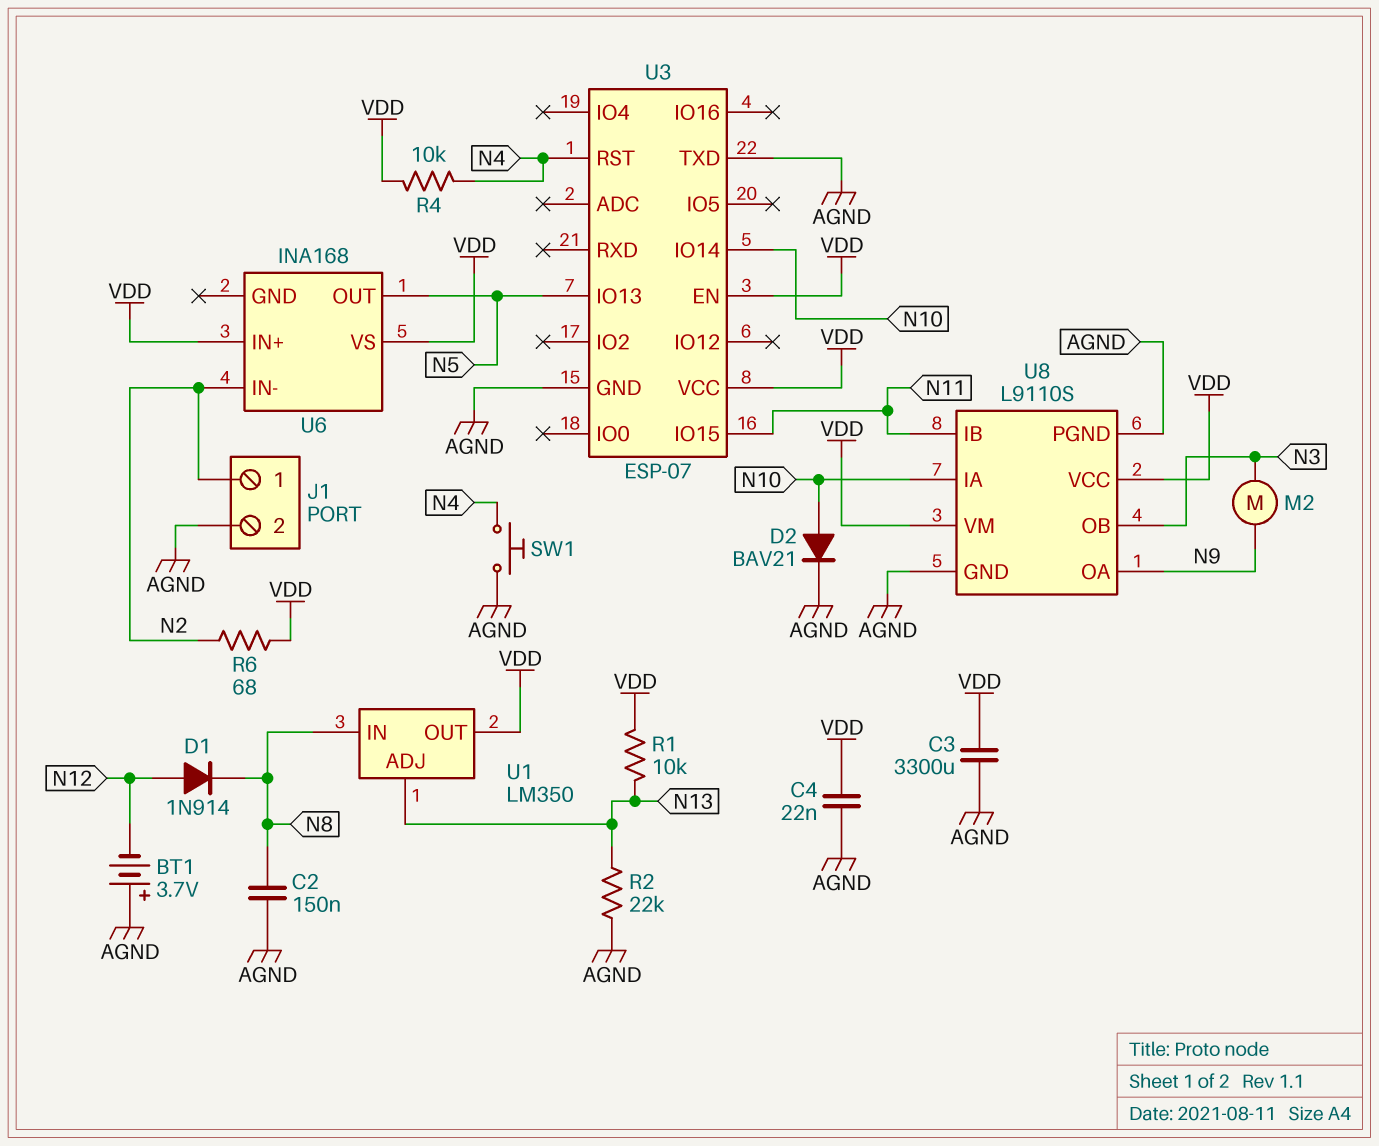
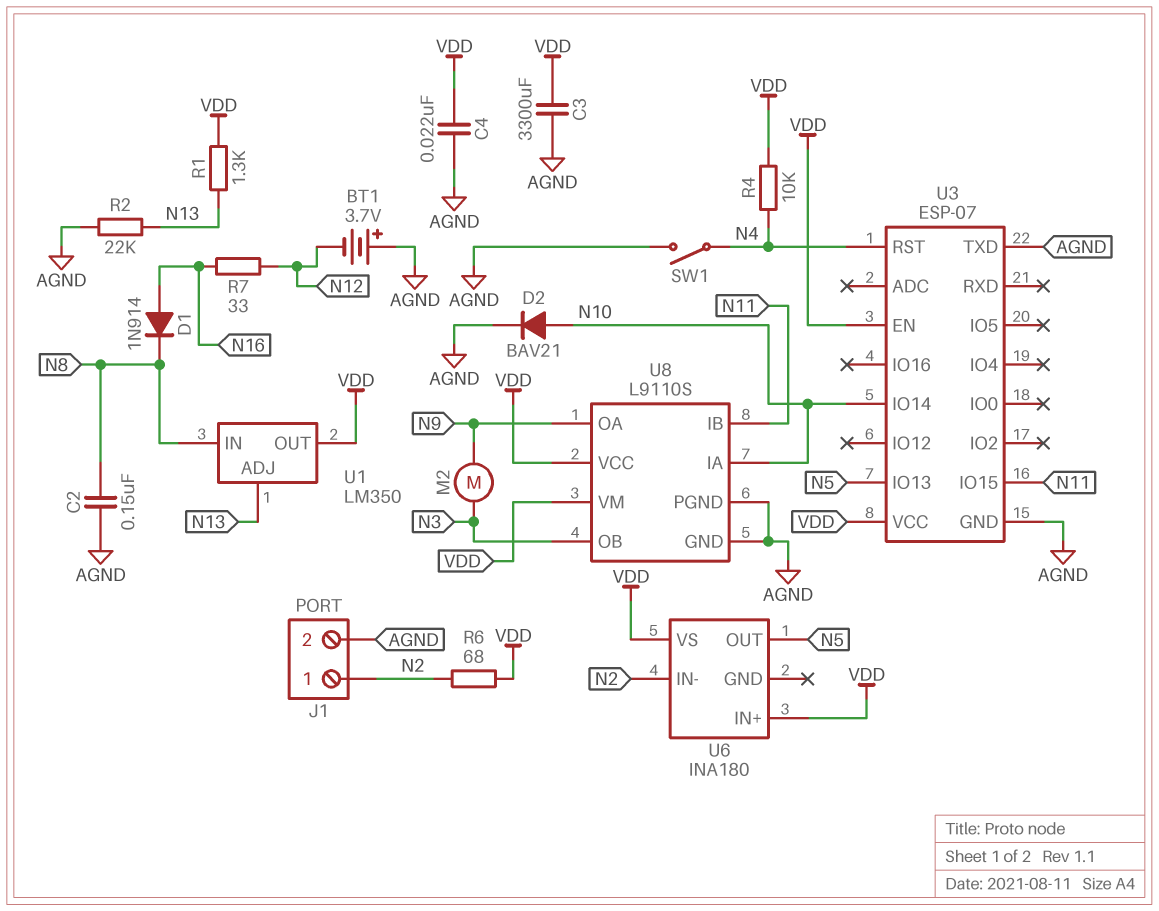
D1: diode 1N914 (A N12, K N8) -> diode 1N914 (A N16, K N8)
R1: 10k (N13, VDD) -> 1.3k (N13, VDD)
R7: none -> 33 (N12, N16)
SW1: button (AGND, N4) -> switch (AGND, N4)
U6: INA168 -> INA180

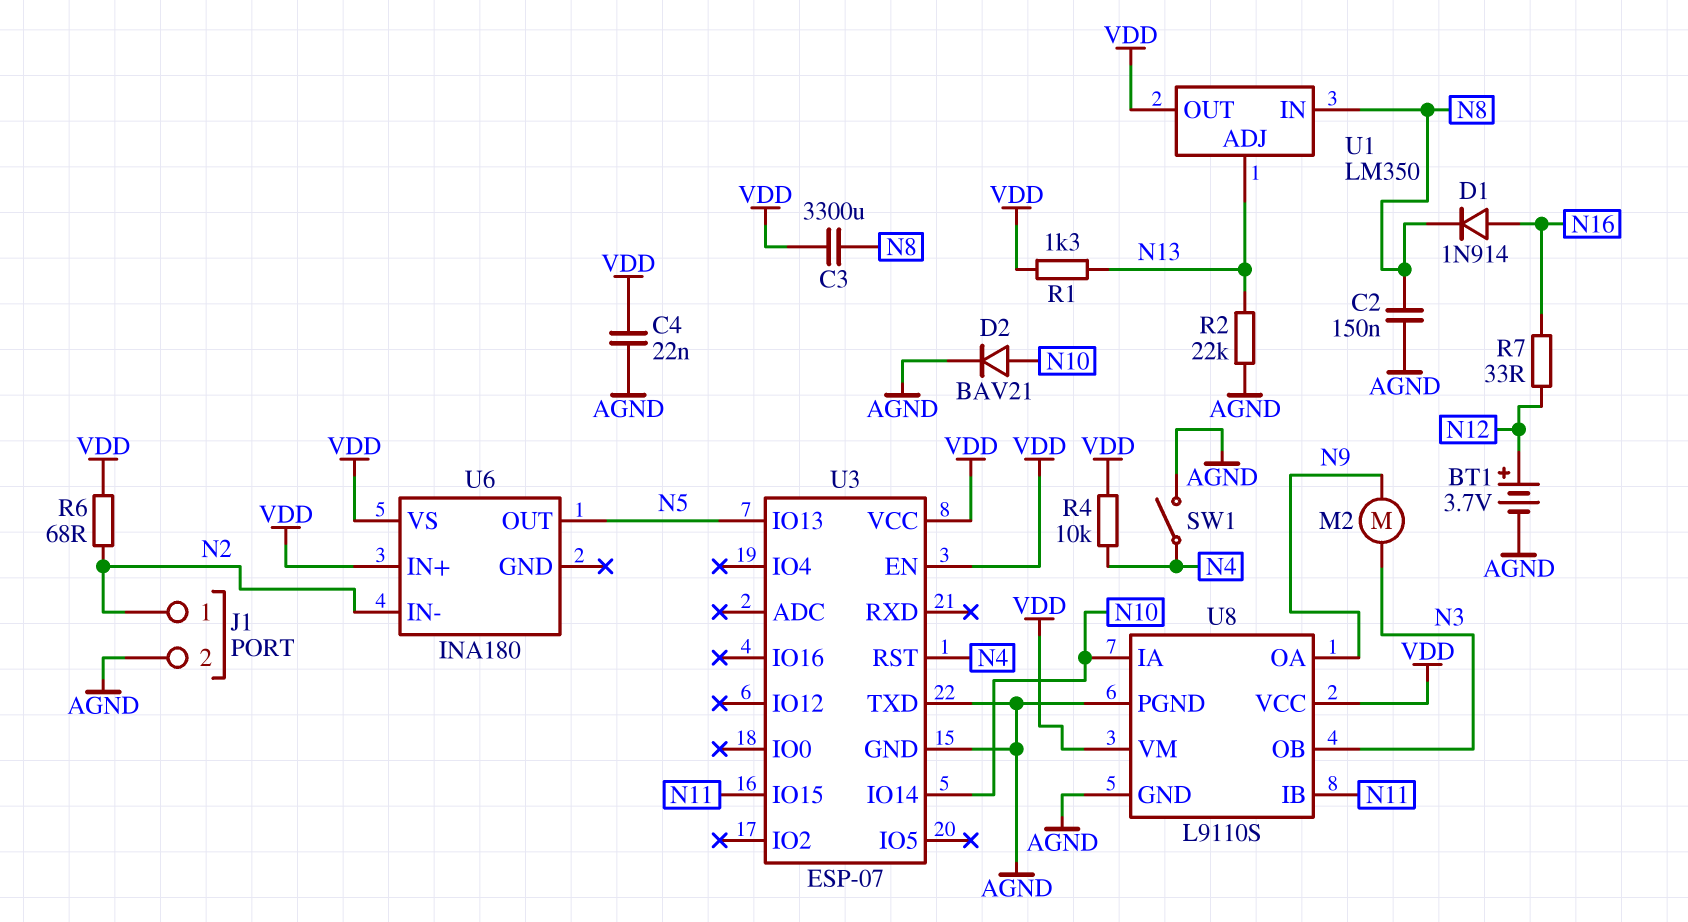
BT1: 3.7V (plus AGND, minus N12) -> 3.7V (plus N12, minus AGND)
C3: 3300uF (AGND, VDD) -> 3300uF (N8, VDD)

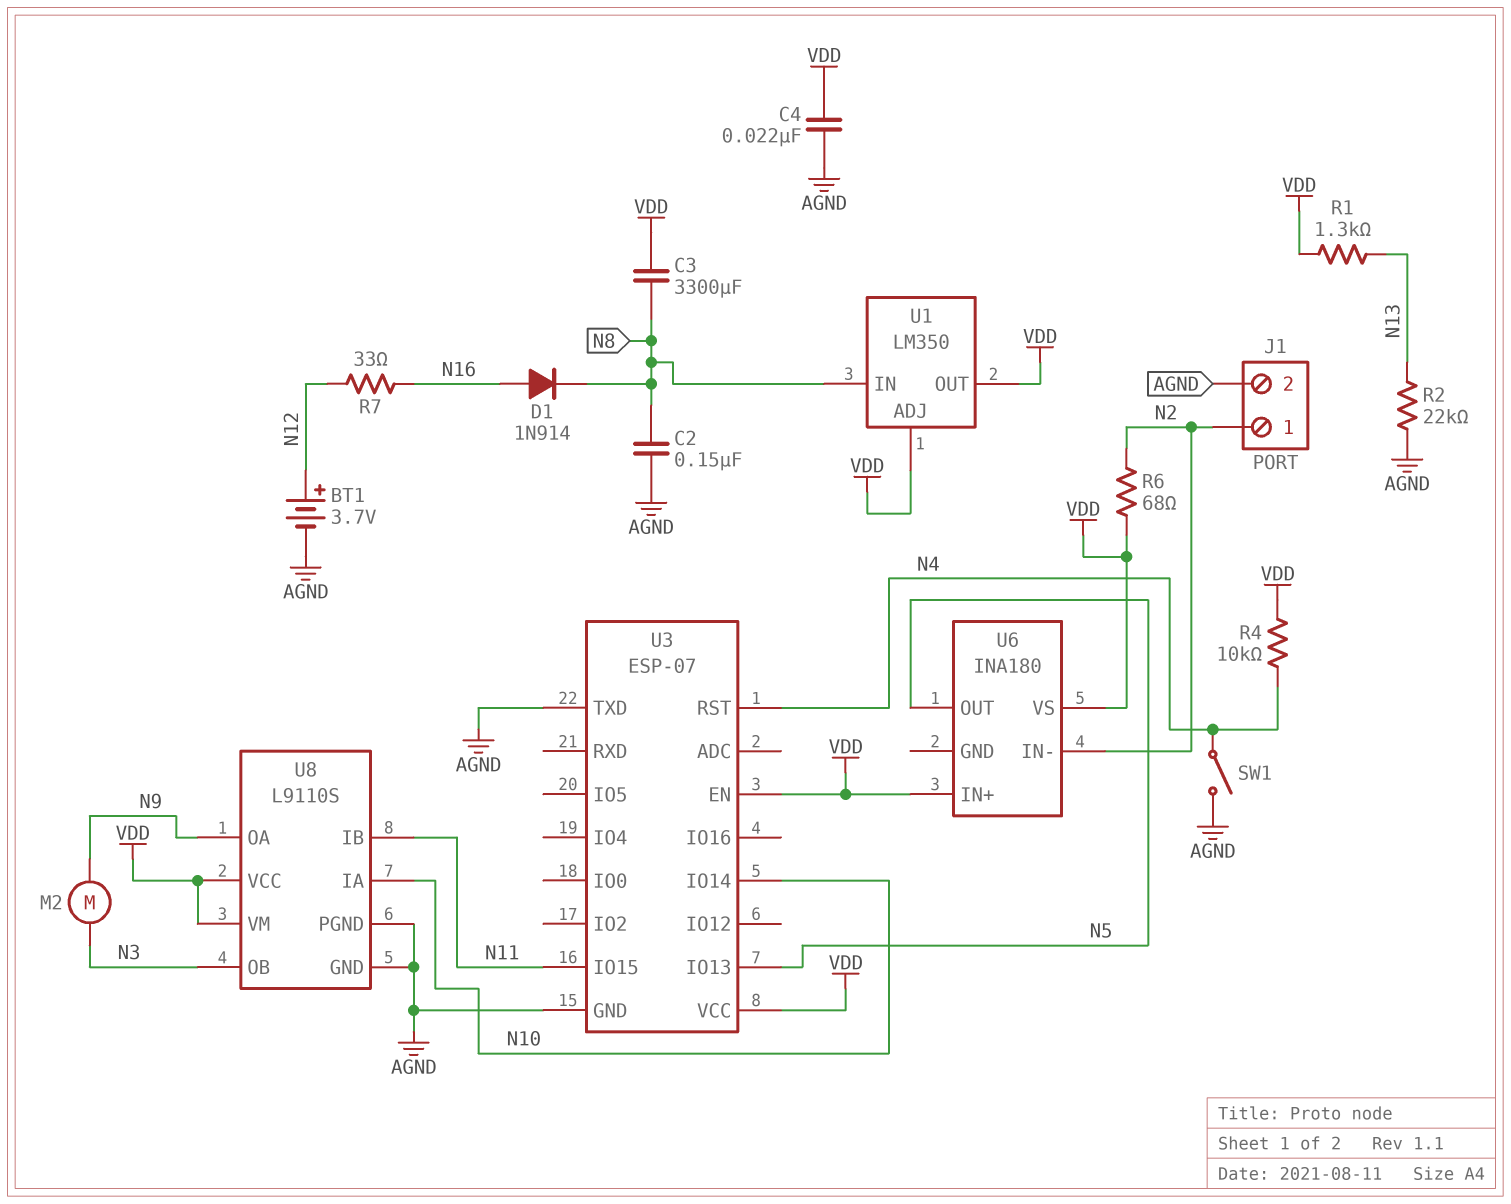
D2: diode BAV21 (A N10, K AGND) -> none
U1 pin ADJ: N13 -> VDD

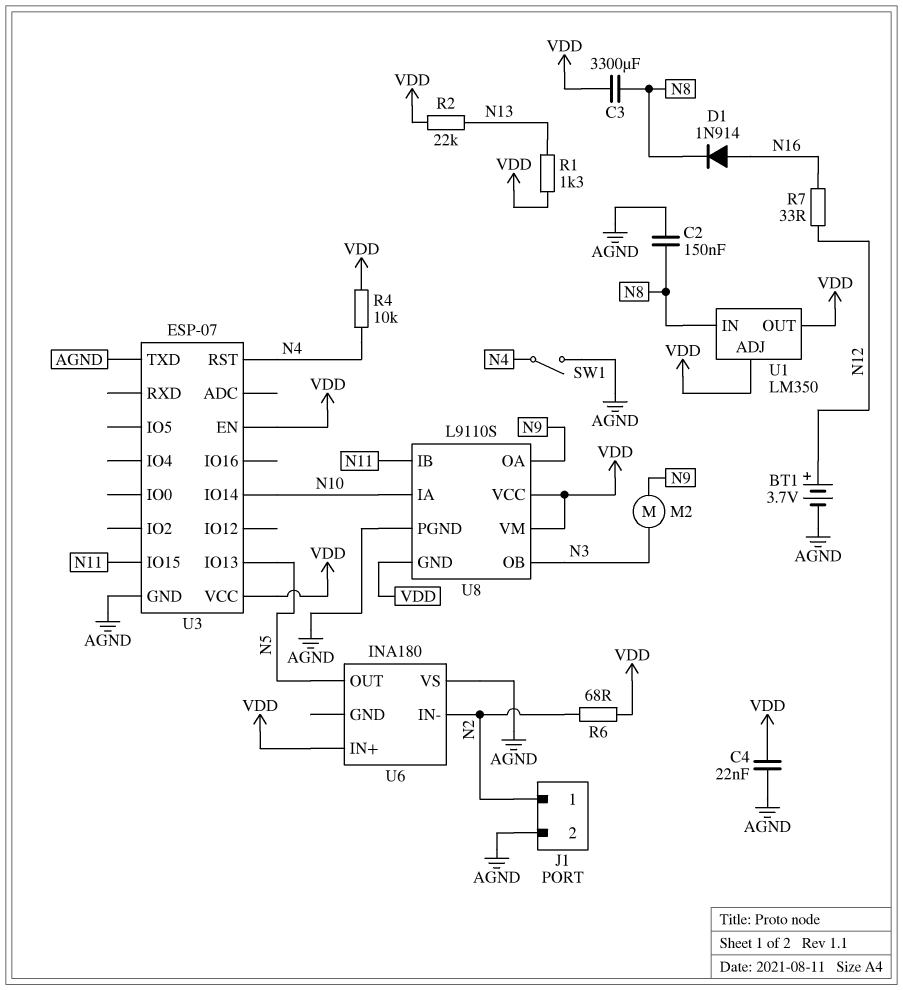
R2: 22k (AGND, N13) -> 22k (N13, VDD)
U6 pin VS: VDD -> AGND
U8 pin GND: AGND -> VDD

